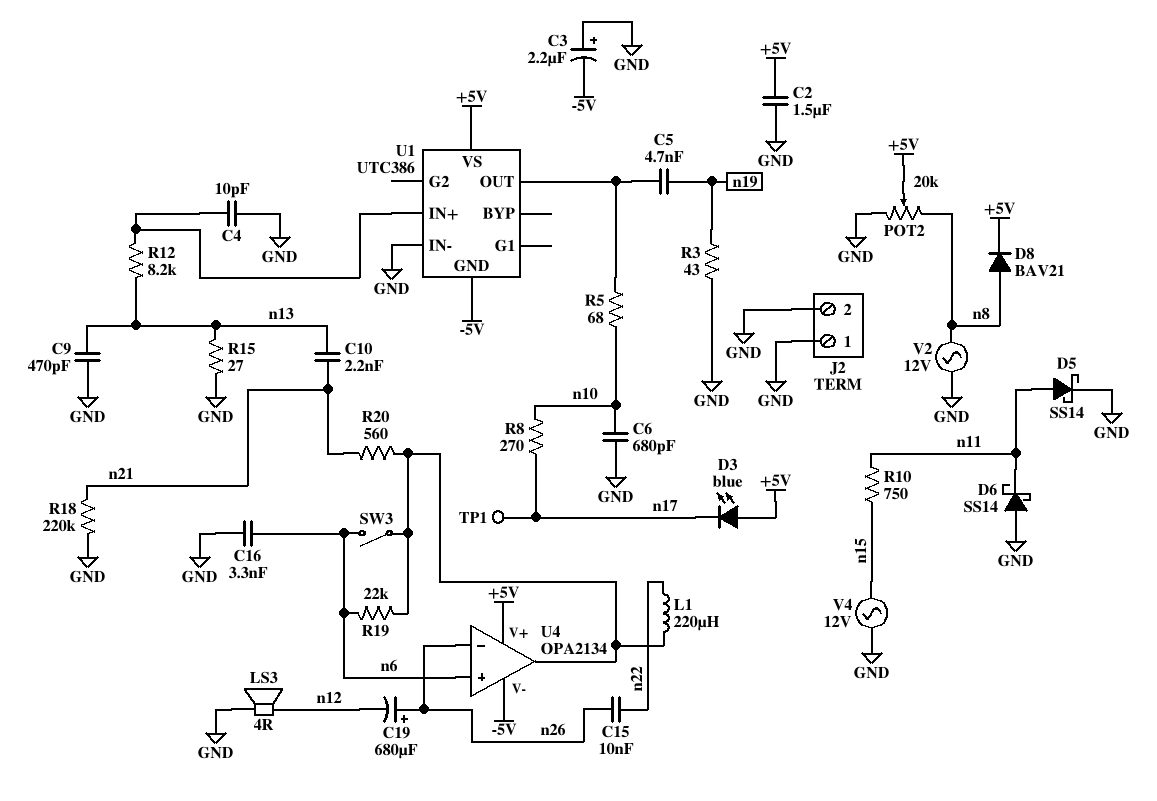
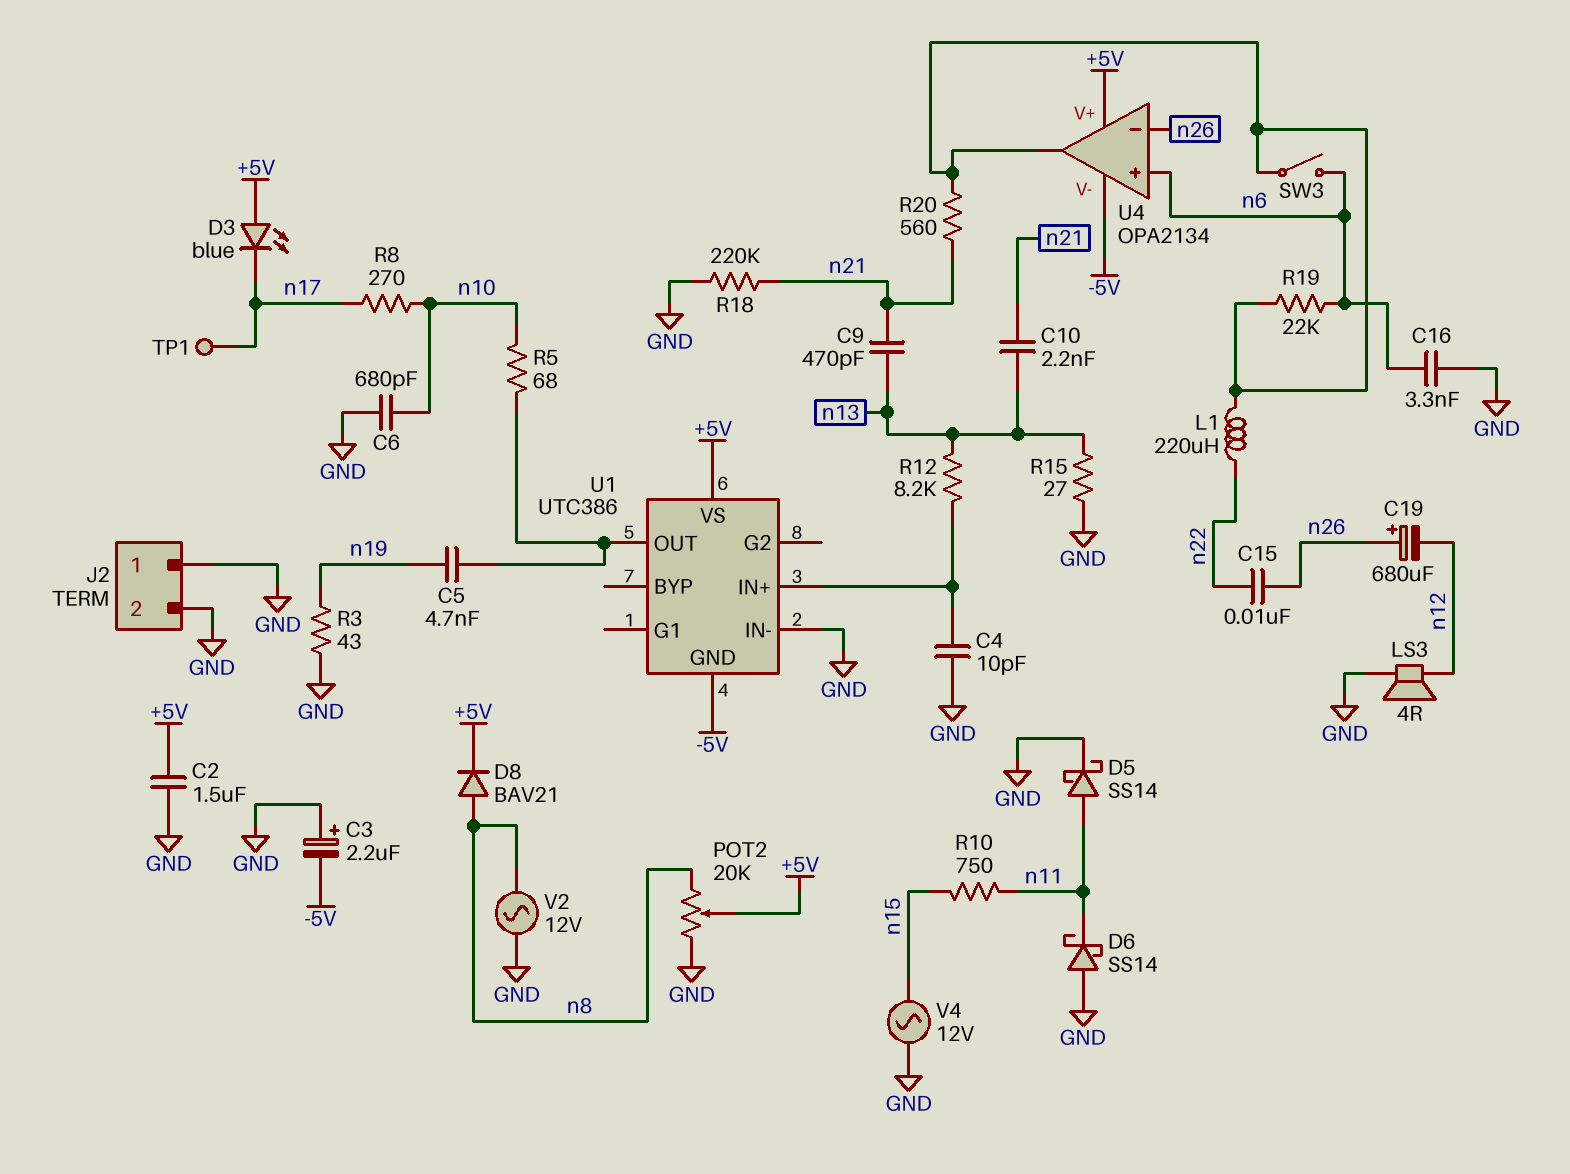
C9: 470pF (GND, n13) -> 470pF (n13, n21)

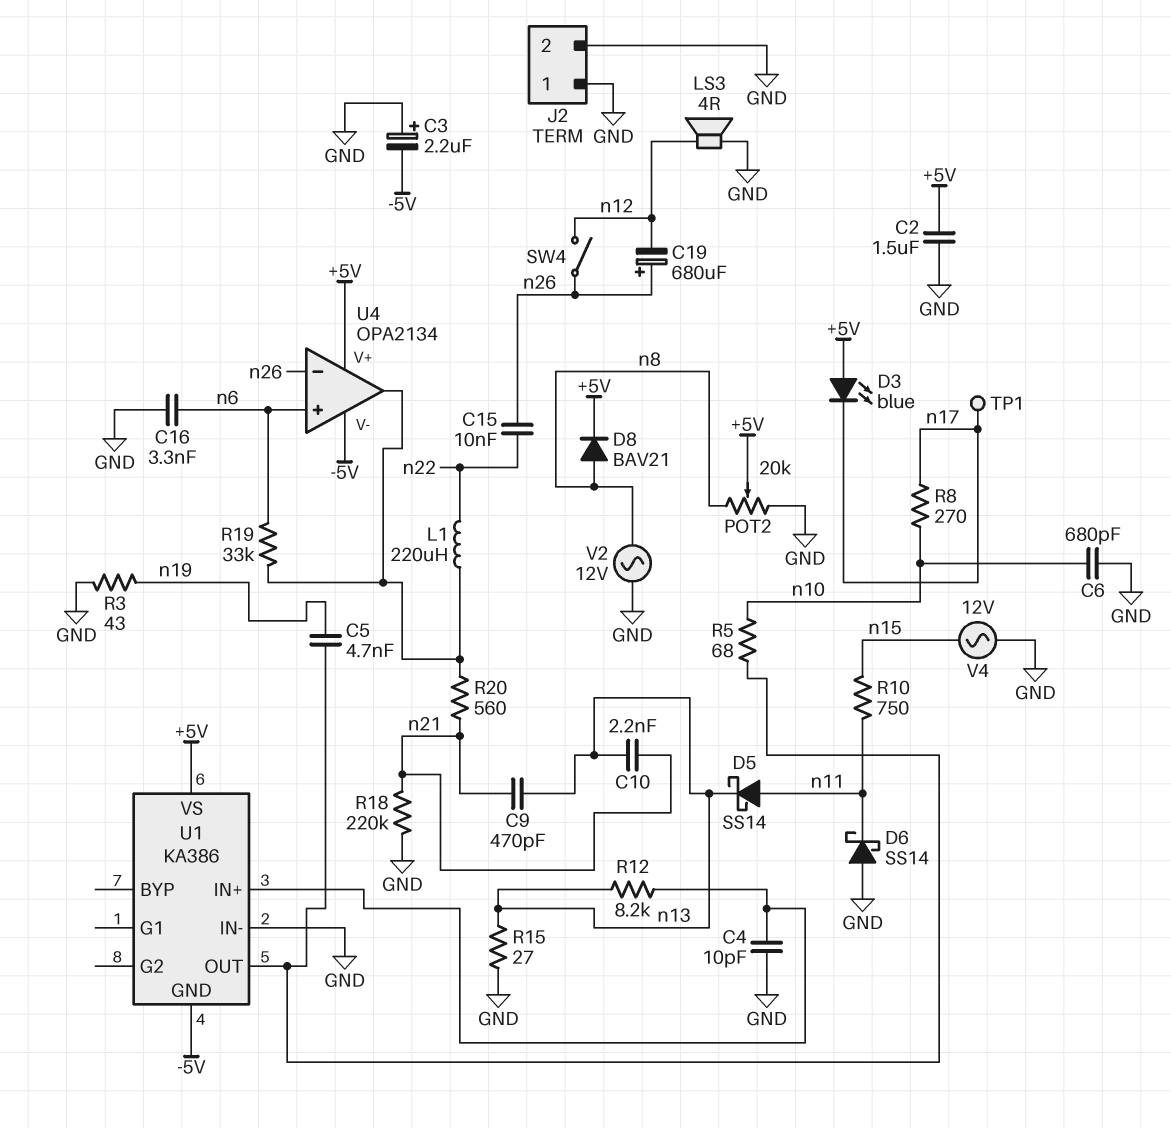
D5: schottky SS14 (A n11, K GND) -> schottky SS14 (A n11, K n13)
R19: 22k (U4/out, n6) -> 33k (U4/out, n6)
SW3: switch (U4/out, n6) -> none
SW4: none -> switch (n12, n26)
U1: UTC386 -> KA386

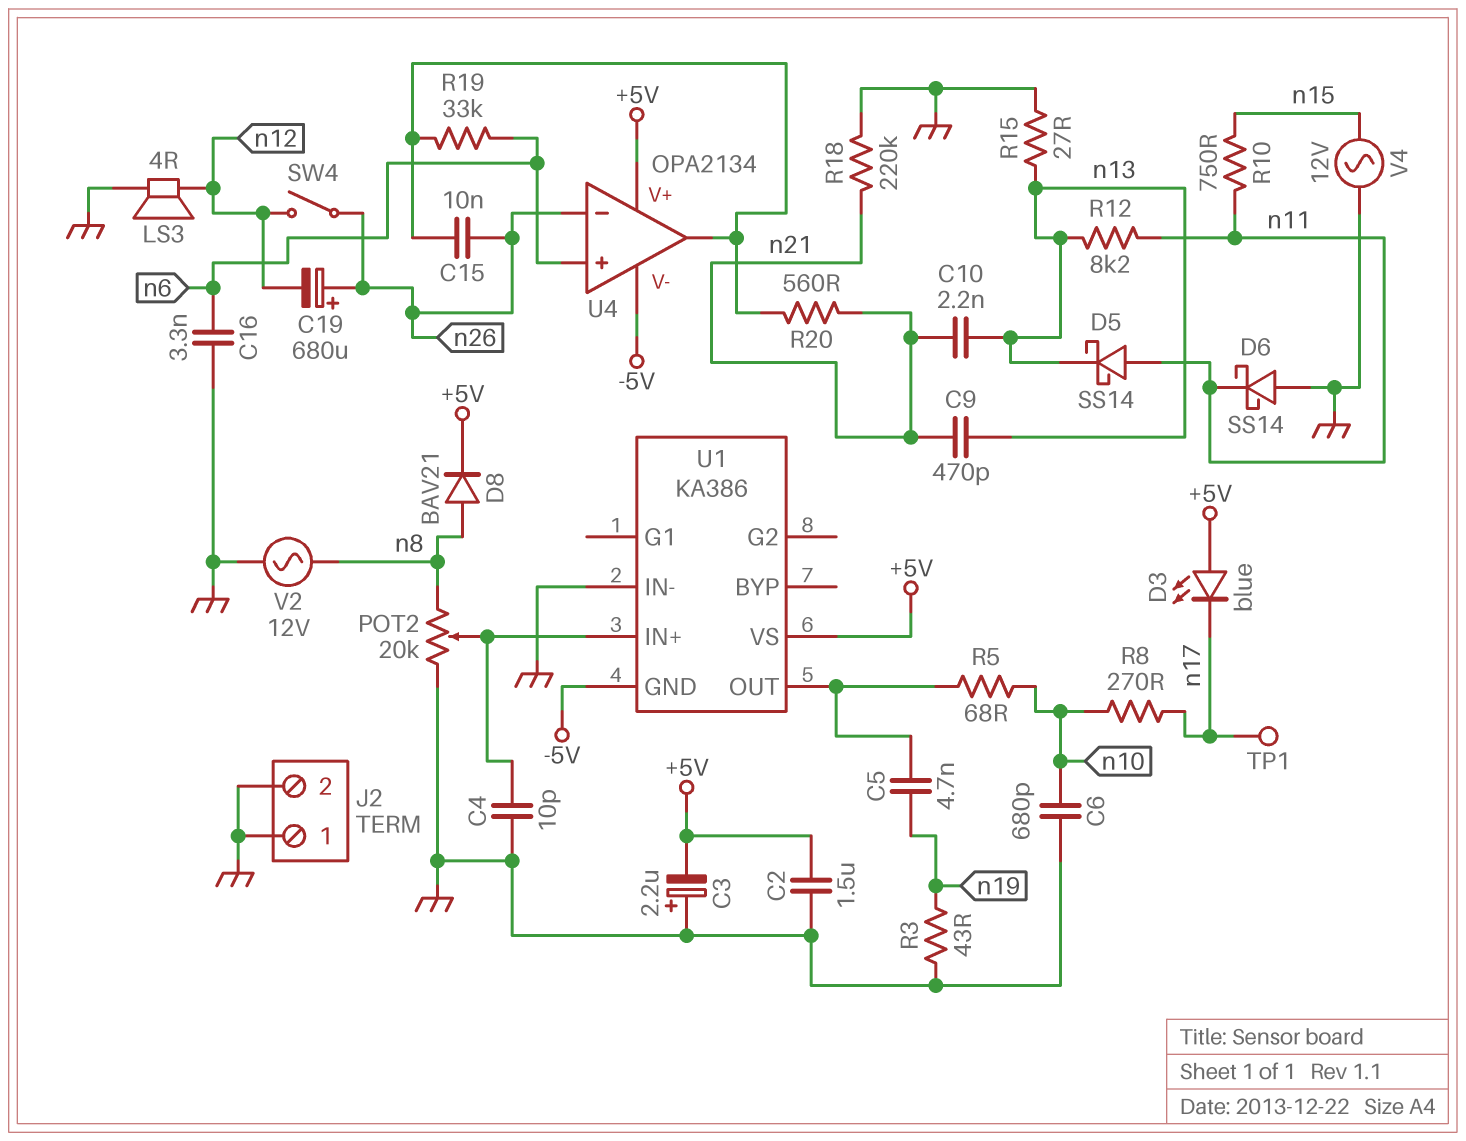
C3: 2.2uF (plus GND, minus -5V) -> 2.2uF (plus GND, minus +5V)
C15: 10nF (n22, n26) -> 10nF (U4/out, n26)
L1: 220uH (U4/out, n22) -> none
POT2: 20k (GND, n8, wiper +5V) -> 20k (GND, n8, wiper U1/IN+)
R12: 8.2k (U1/IN+, n13) -> 8.2k (n11, n13)

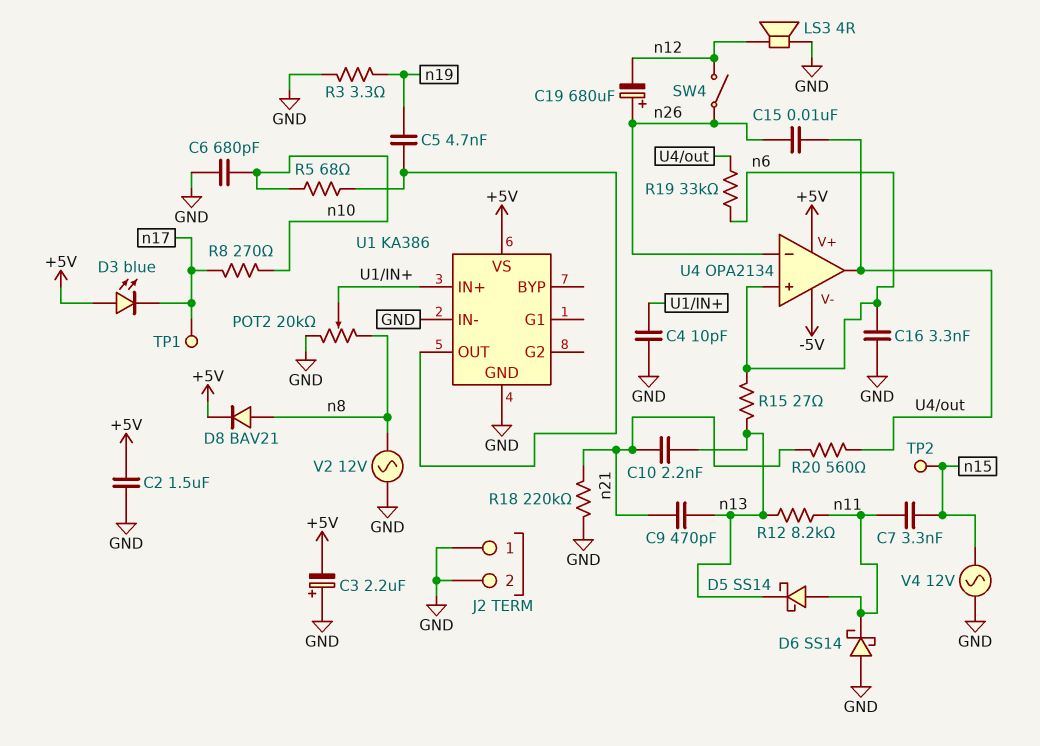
C7: none -> 3.3nF (n11, n15)
R3: 43 (GND, n19) -> 3.3 (GND, n19)
R10: 750 (n11, n15) -> none
R15: 27 (GND, n13) -> 27 (n6, n13)
TP2: none -> test point (n15)
U1 pin GND: -5V -> GND

